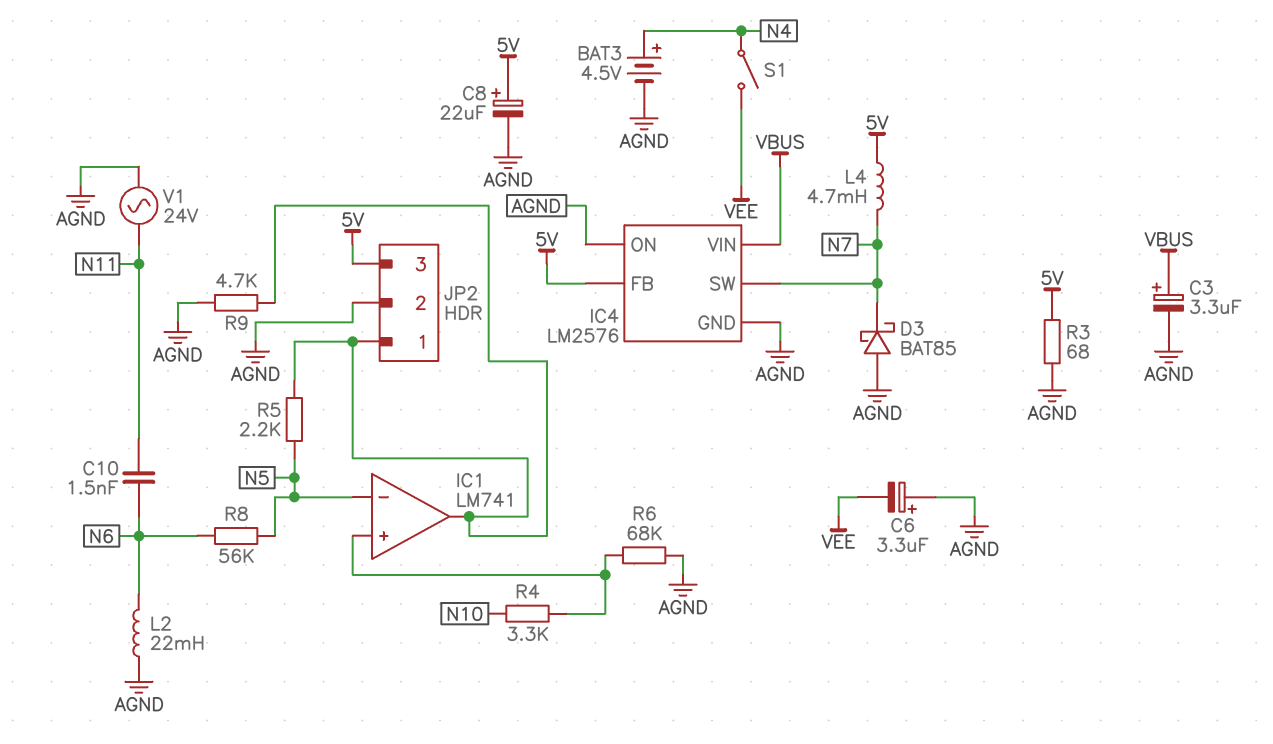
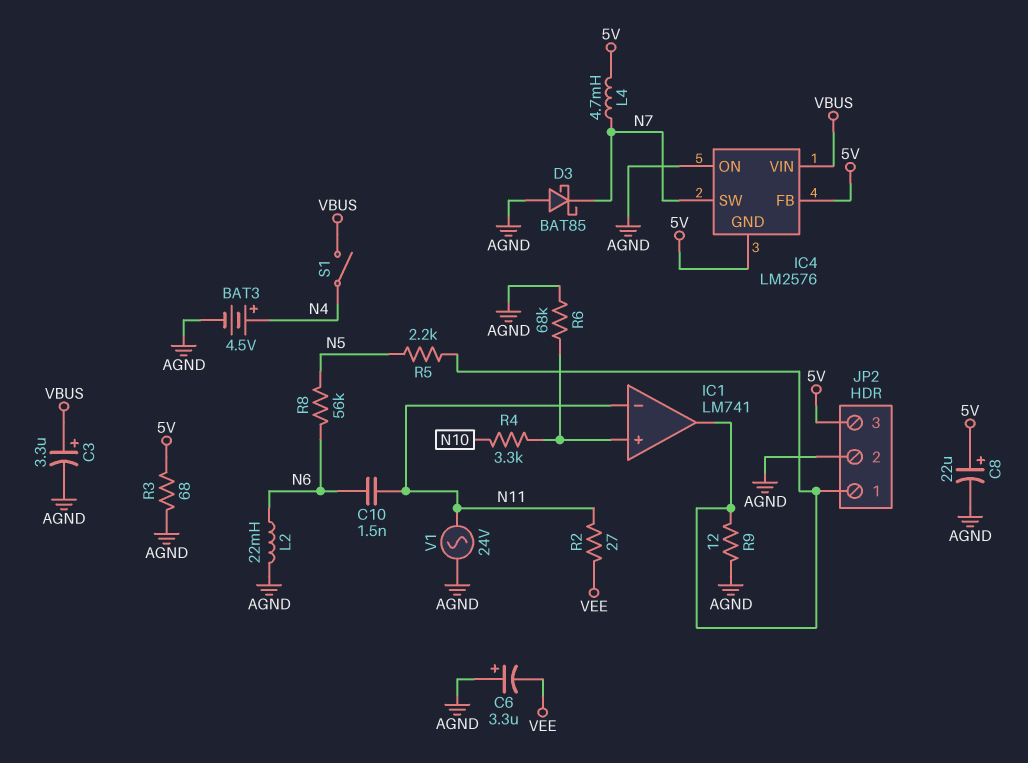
IC1 pin in-: N5 -> N11
IC4 pin GND: AGND -> 5V
R2: none -> 27 (N11, VEE)
R9: 4.7k (AGND, IC1/out) -> 12 (AGND, IC1/out)
S1: switch (N4, VEE) -> switch (N4, VBUS)

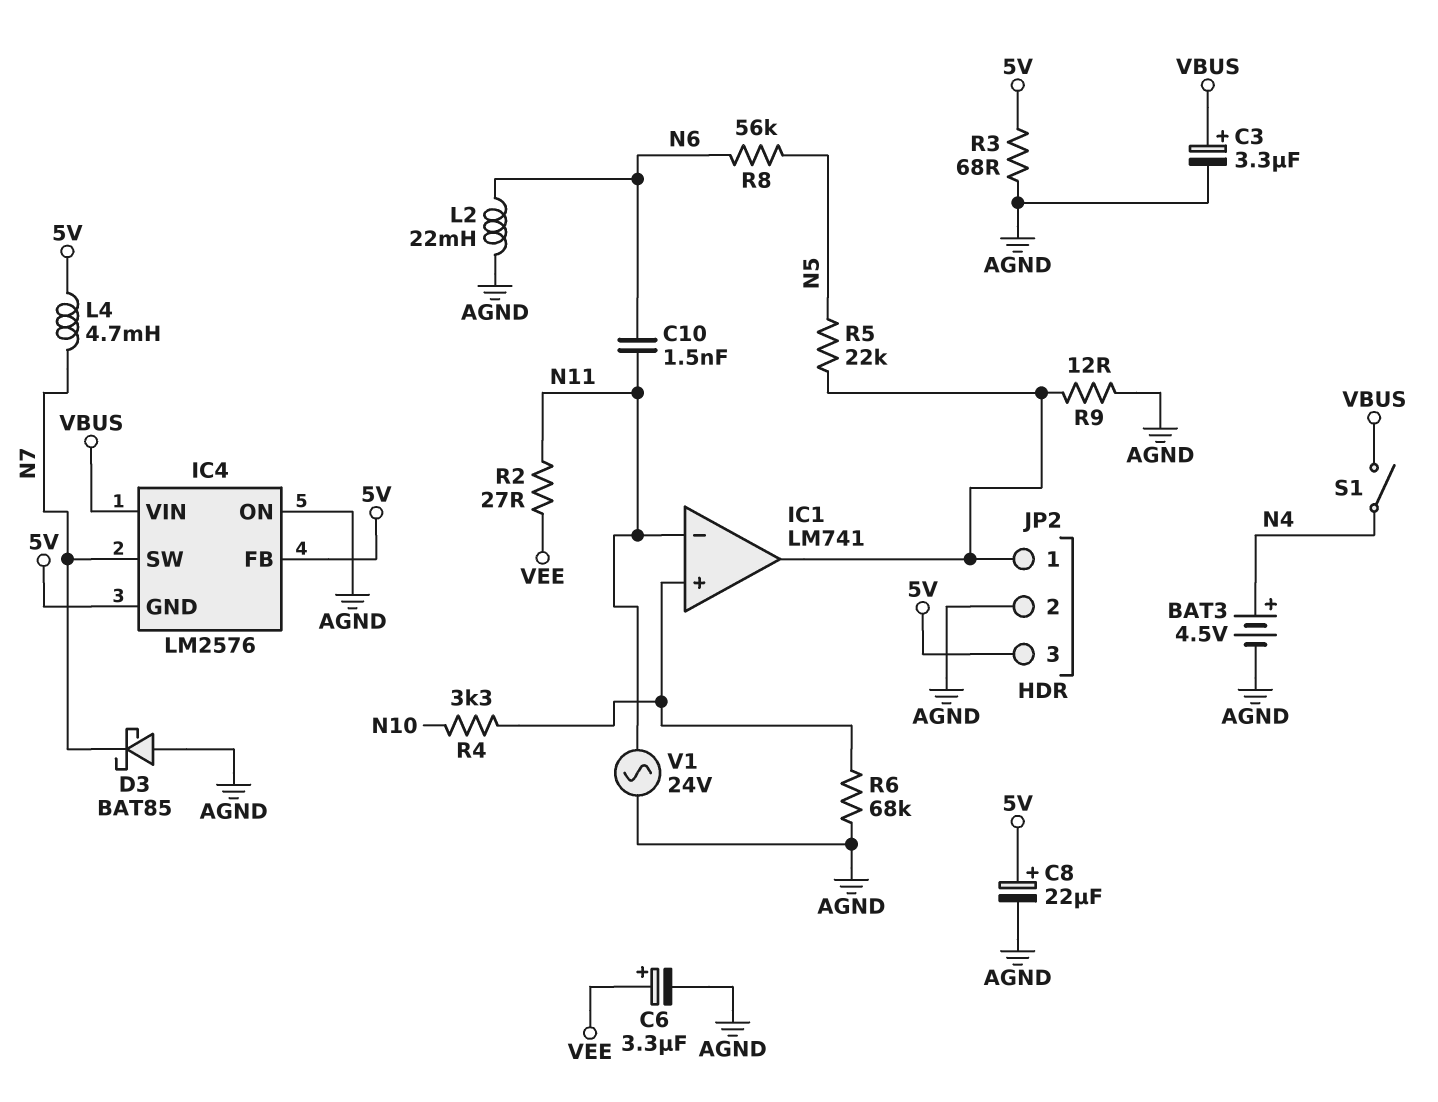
C6: 3.3uF (plus AGND, minus VEE) -> 3.3uF (plus VEE, minus AGND)
R5: 2.2k (IC1/out, N5) -> 22k (IC1/out, N5)

